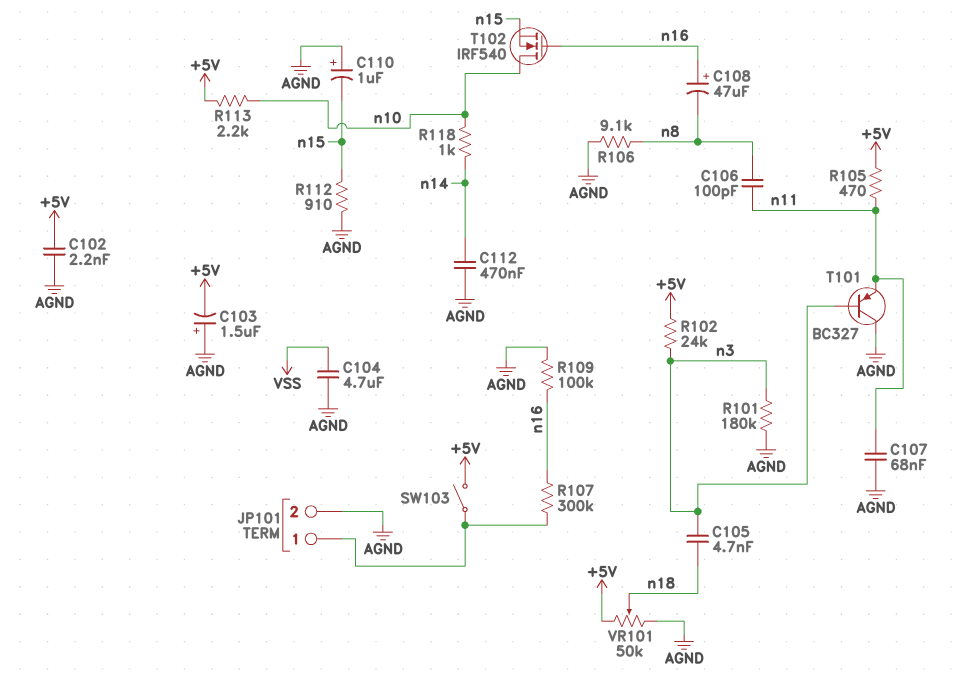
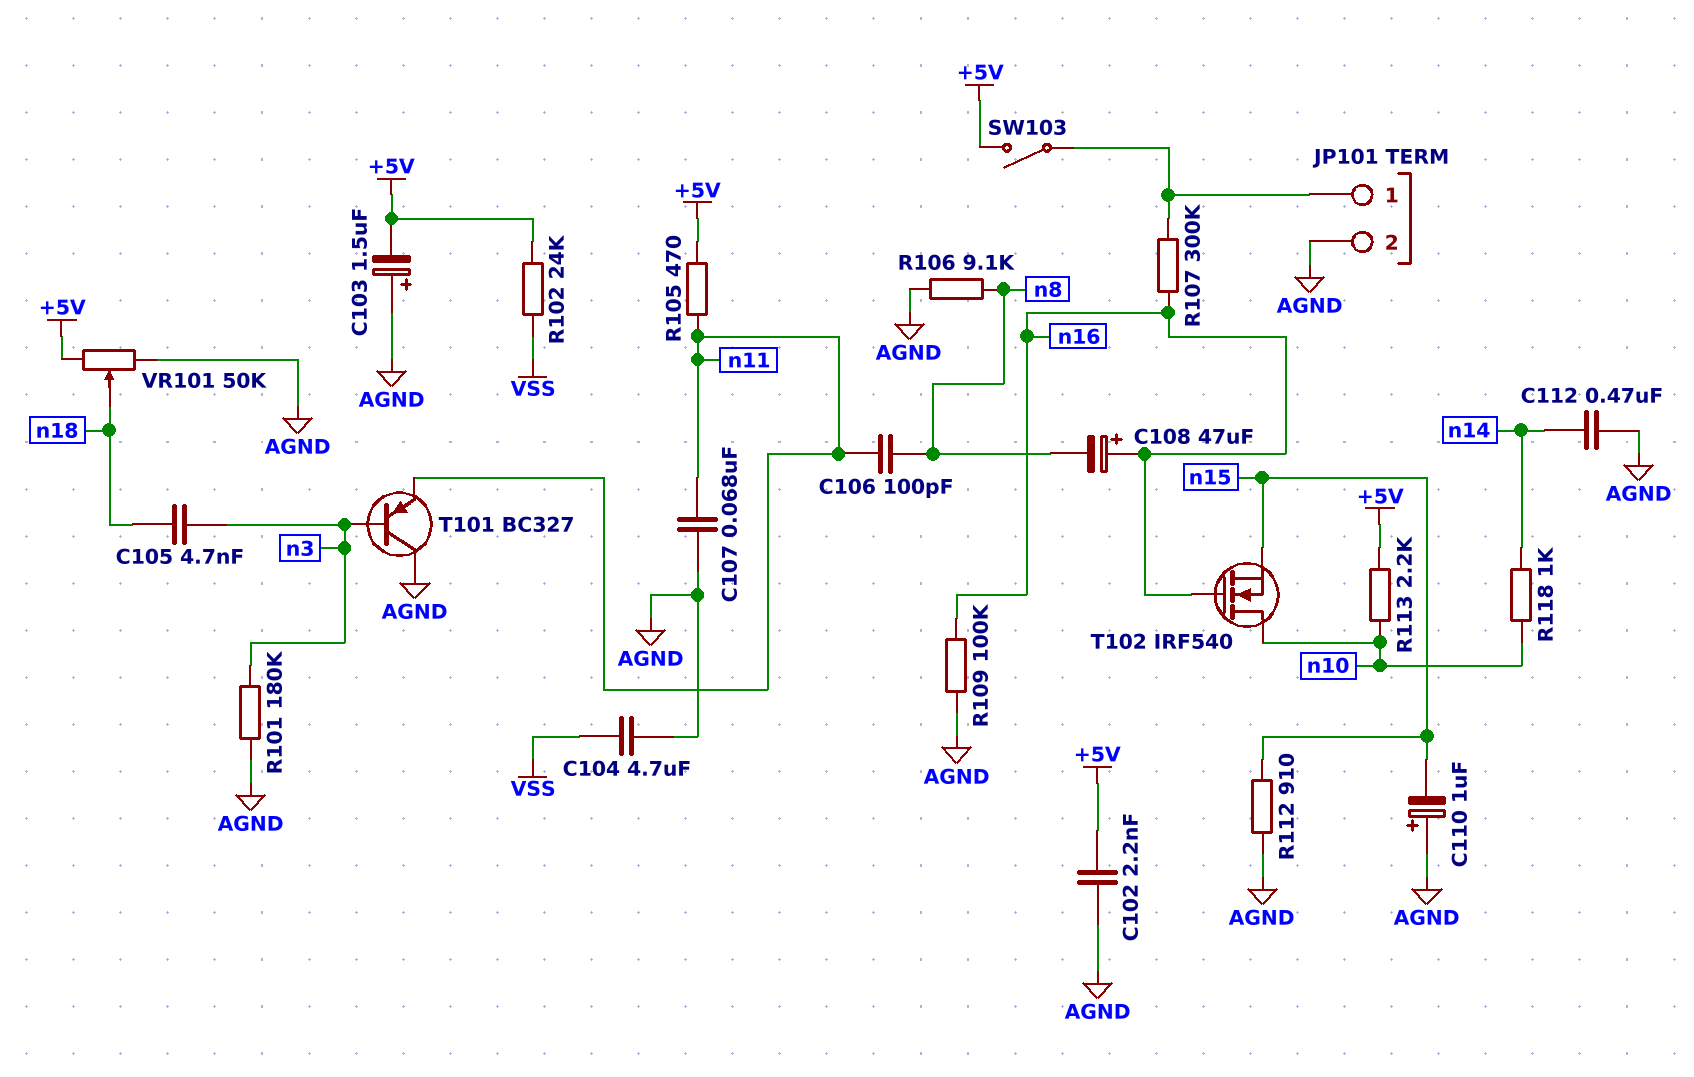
R102: 24k (+5V, n3) -> 24k (+5V, VSS)

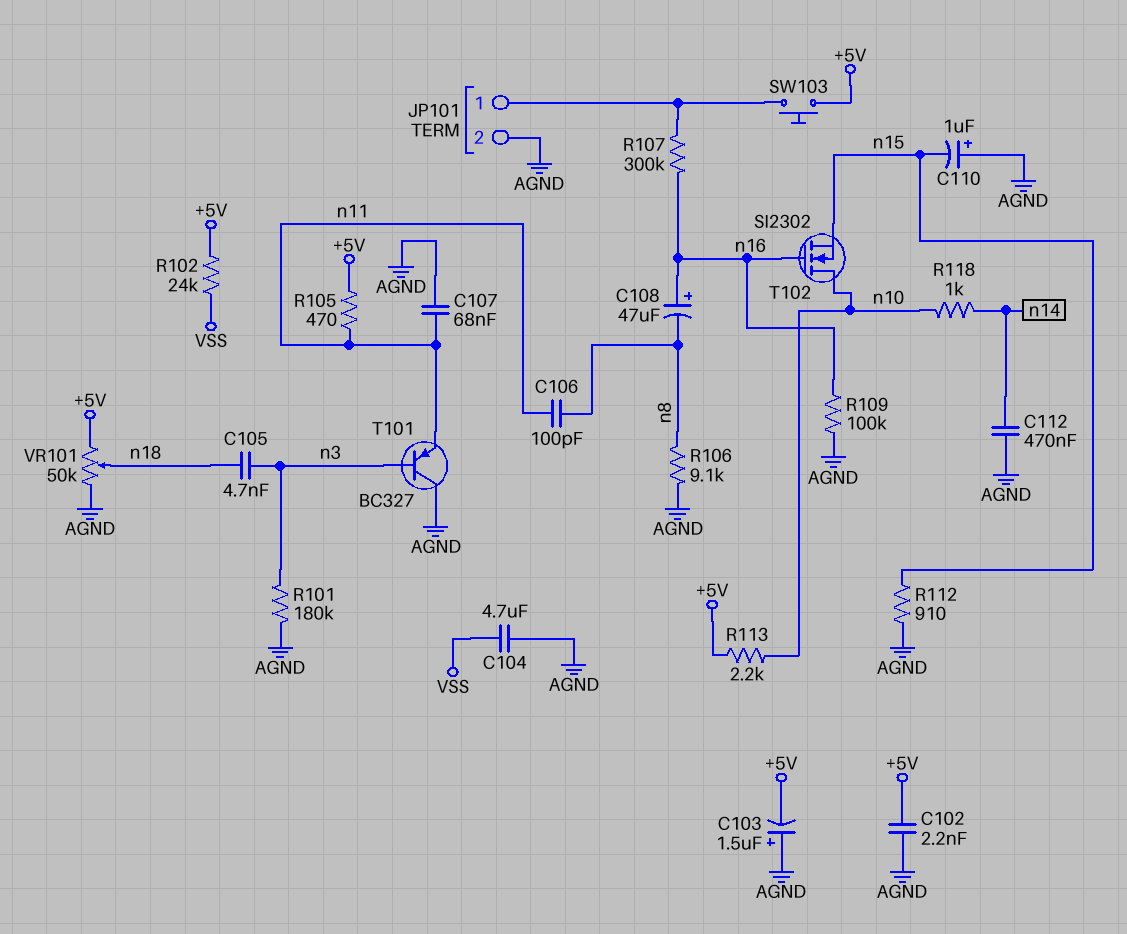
SW103: switch (+5V, JP101/1) -> button (+5V, JP101/1)
T102: NMOS IRF540 (G n16, D n10, S n15) -> NMOS SI2302 (G n16, D n10, S n15)

